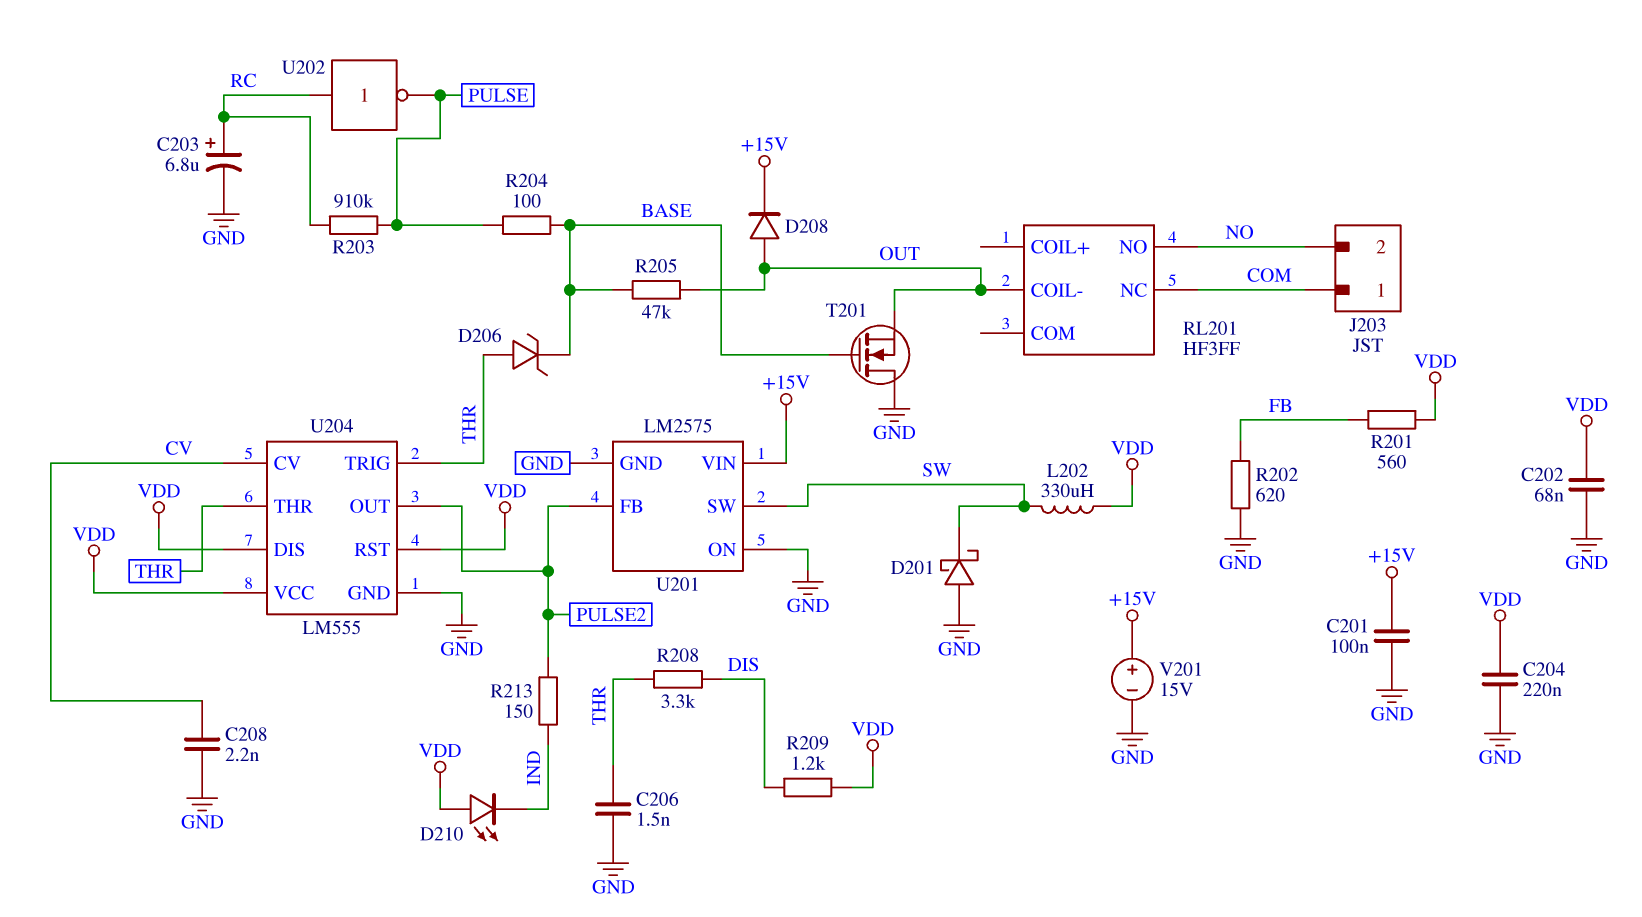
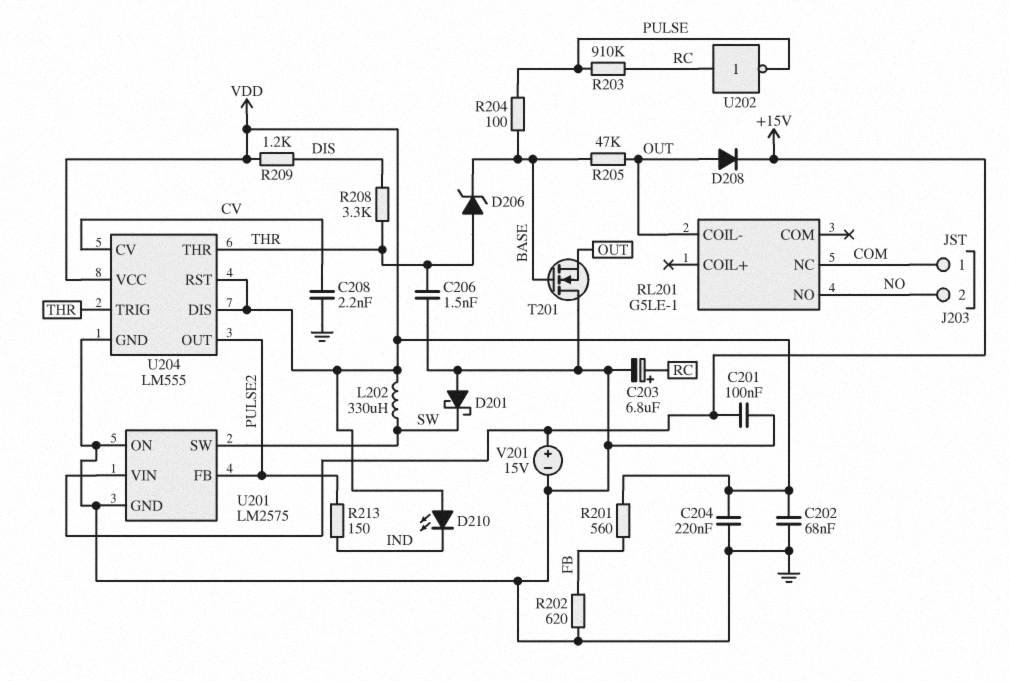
RL201: HF3FF -> G5LE-1

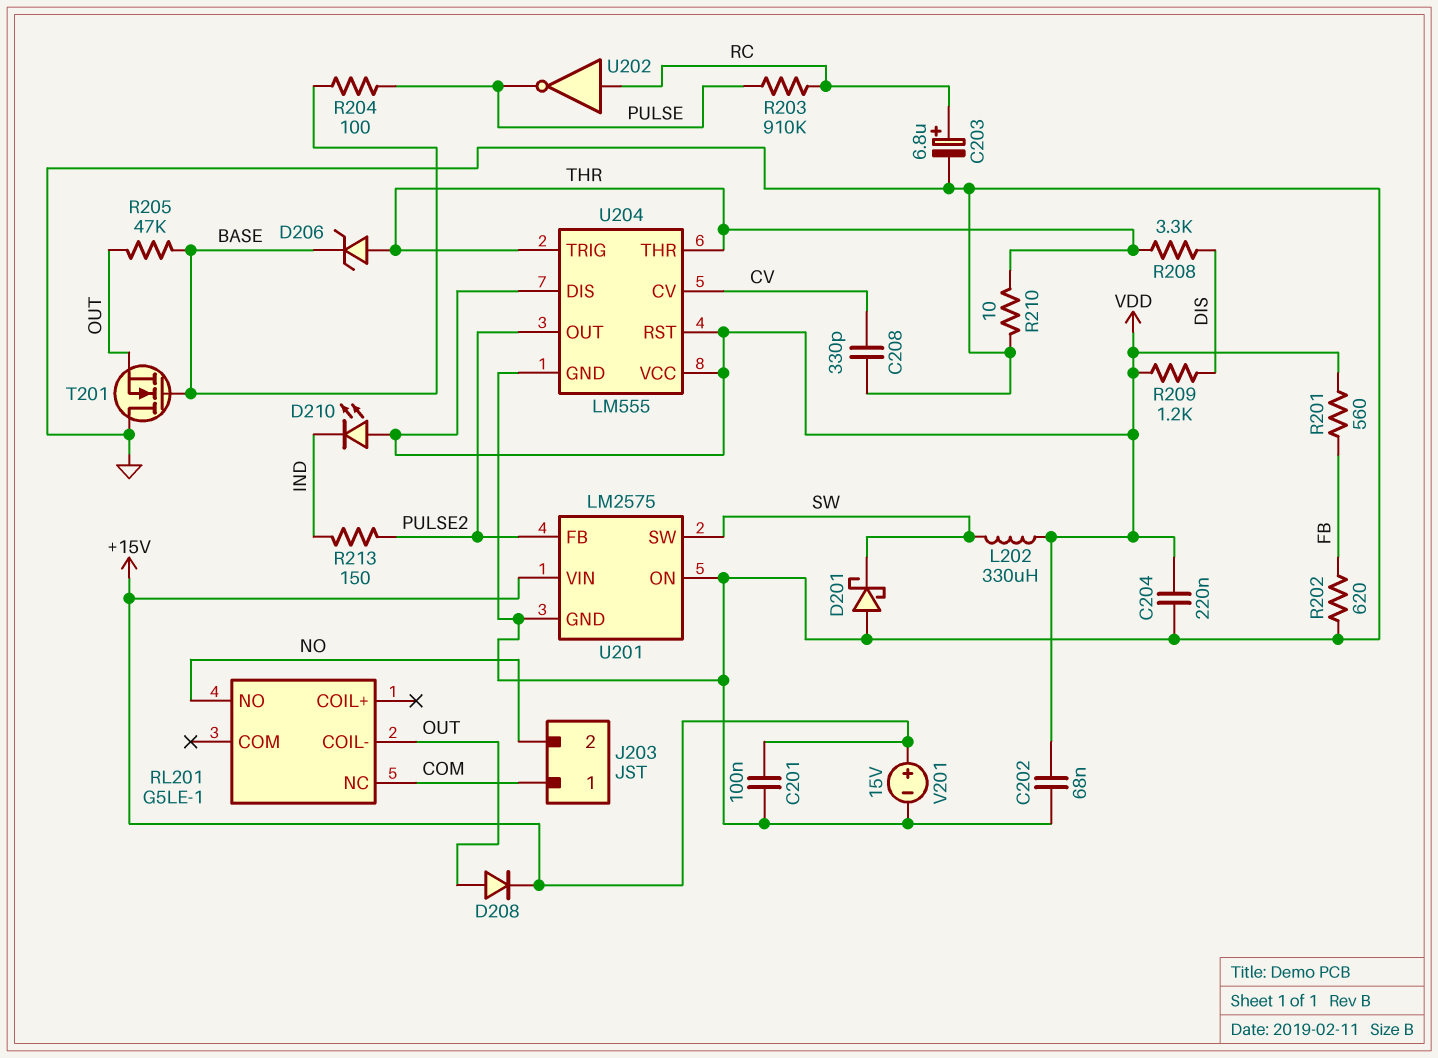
C206: 1.5nF (GND, THR) -> none
C208: 2.2nF (CV, GND) -> 330pF (CV, GND)
R210: none -> 10 (GND, THR)

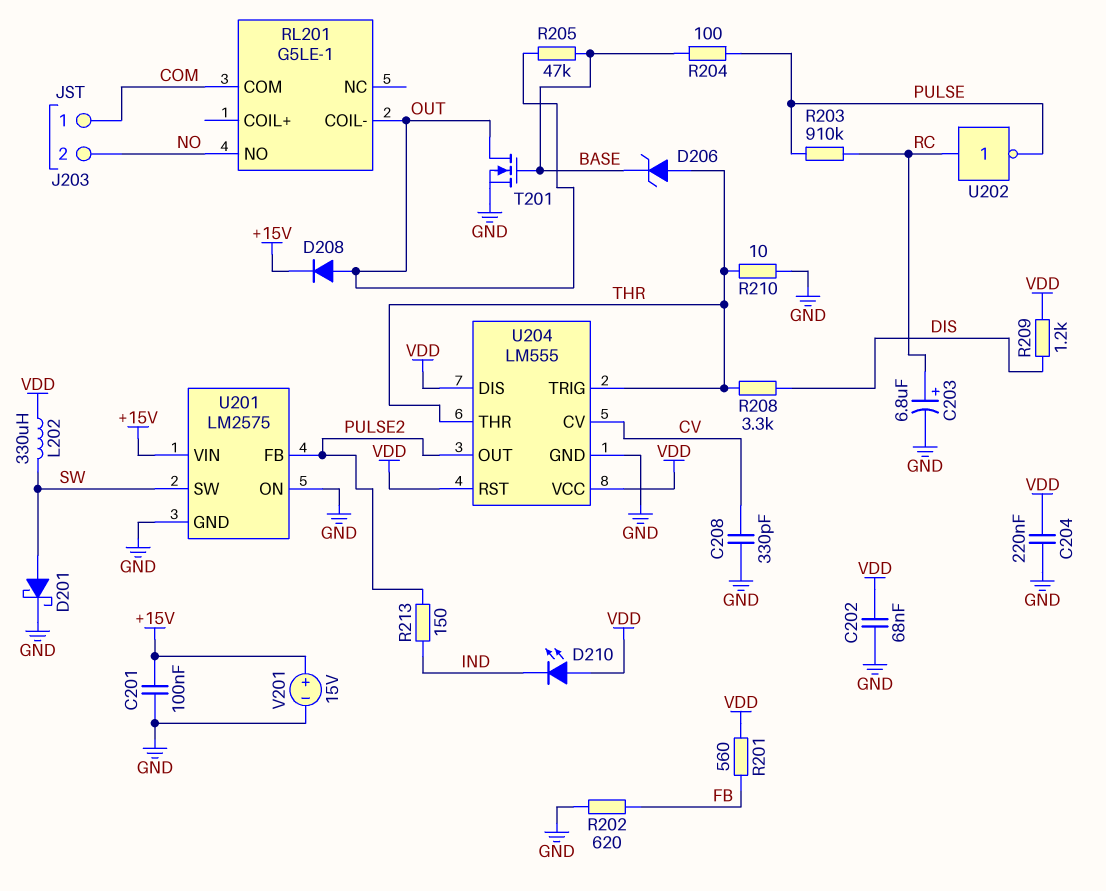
D201: schottky (A GND, K SW) -> schottky (A SW, K GND)
RL201 pin COM: none -> COM
RL201 pin NC: COM -> none
T201: NMOS (G BASE, D GND, S OUT) -> NMOS (G BASE, D OUT, S GND)

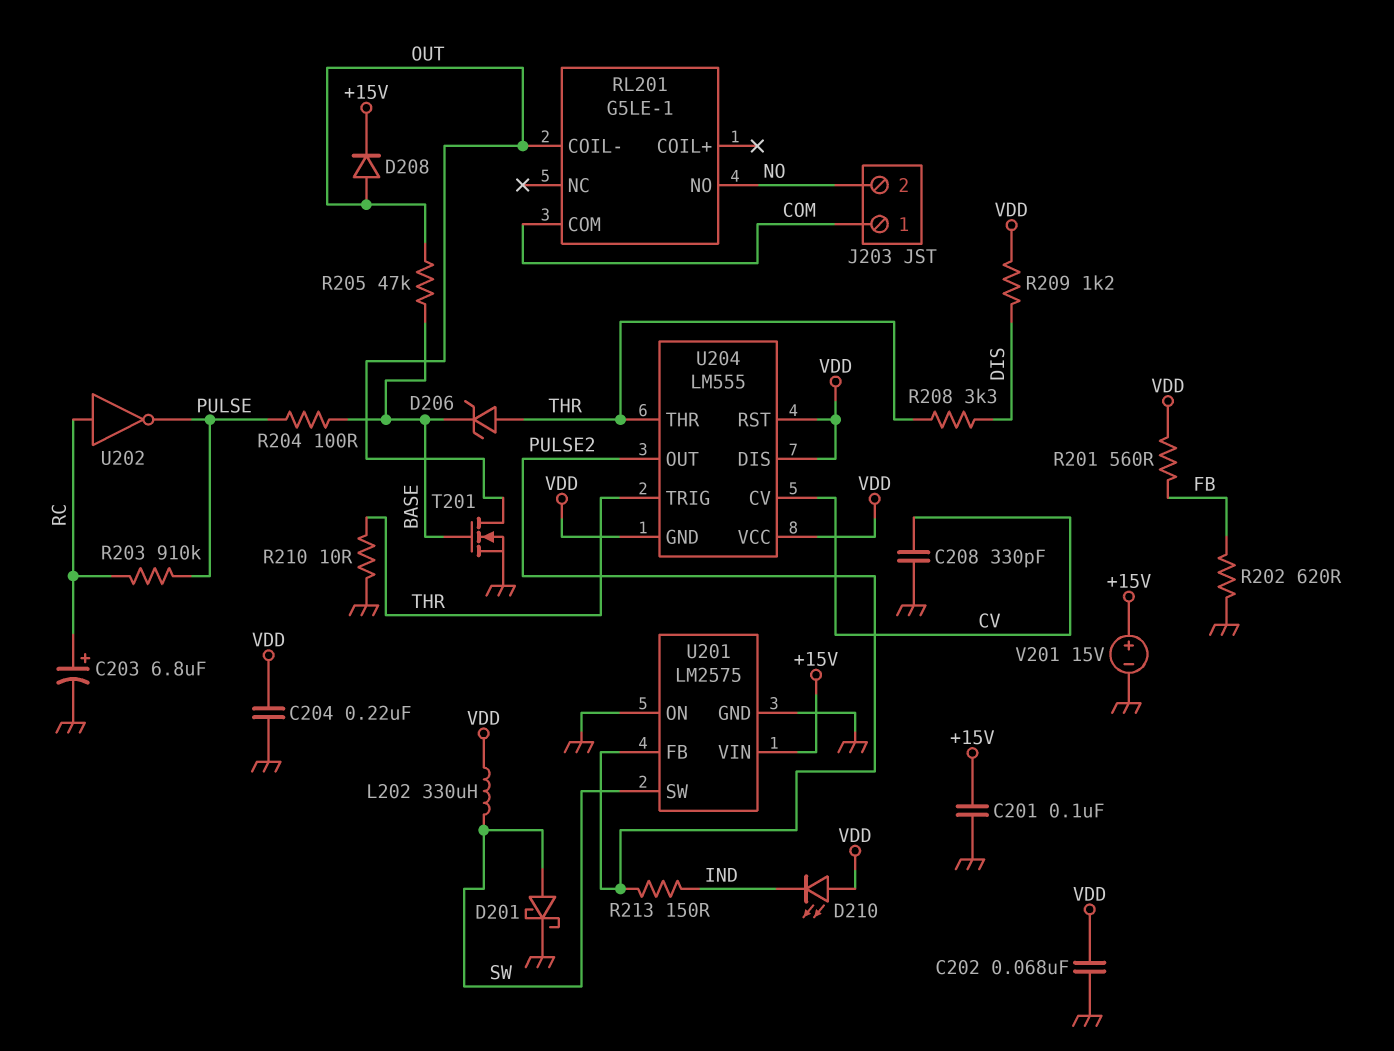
U204 pin GND: GND -> VDD

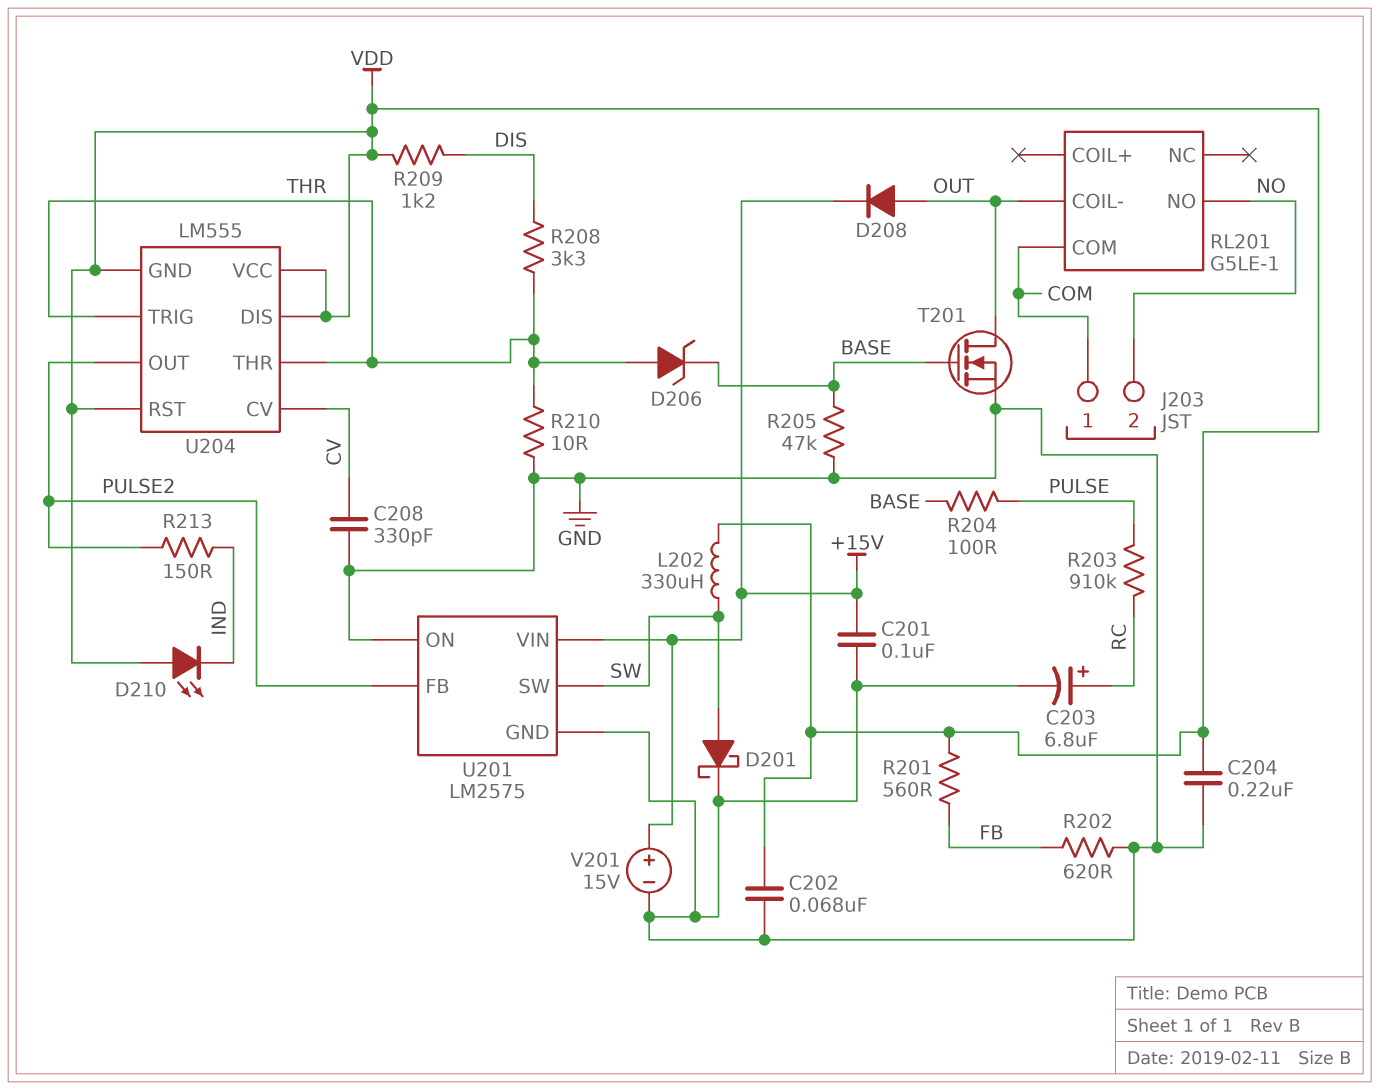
R205: 47k (BASE, OUT) -> 47k (BASE, GND)
U202: NOT (in RC, out PULSE) -> none

